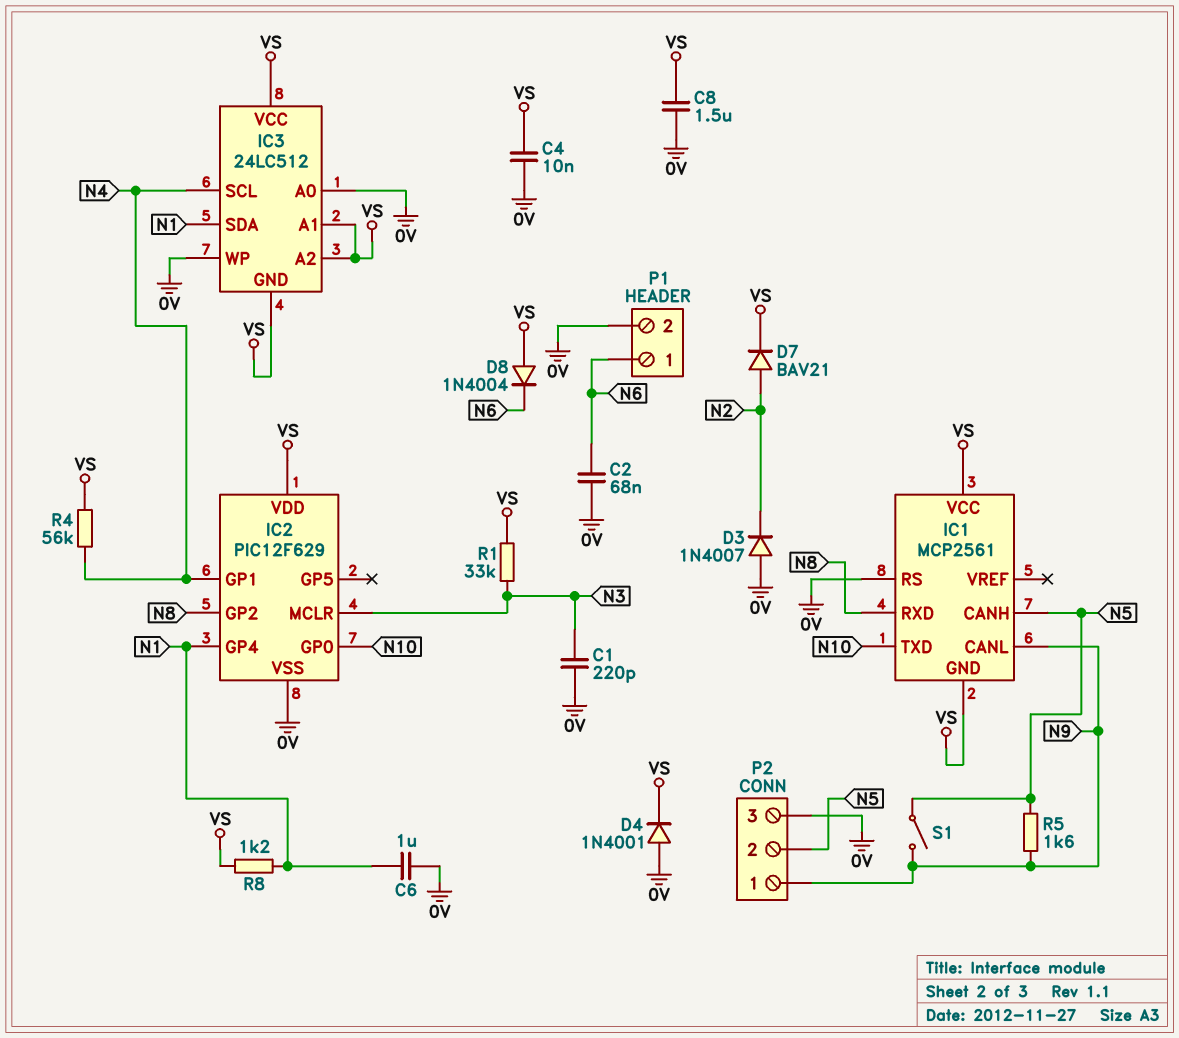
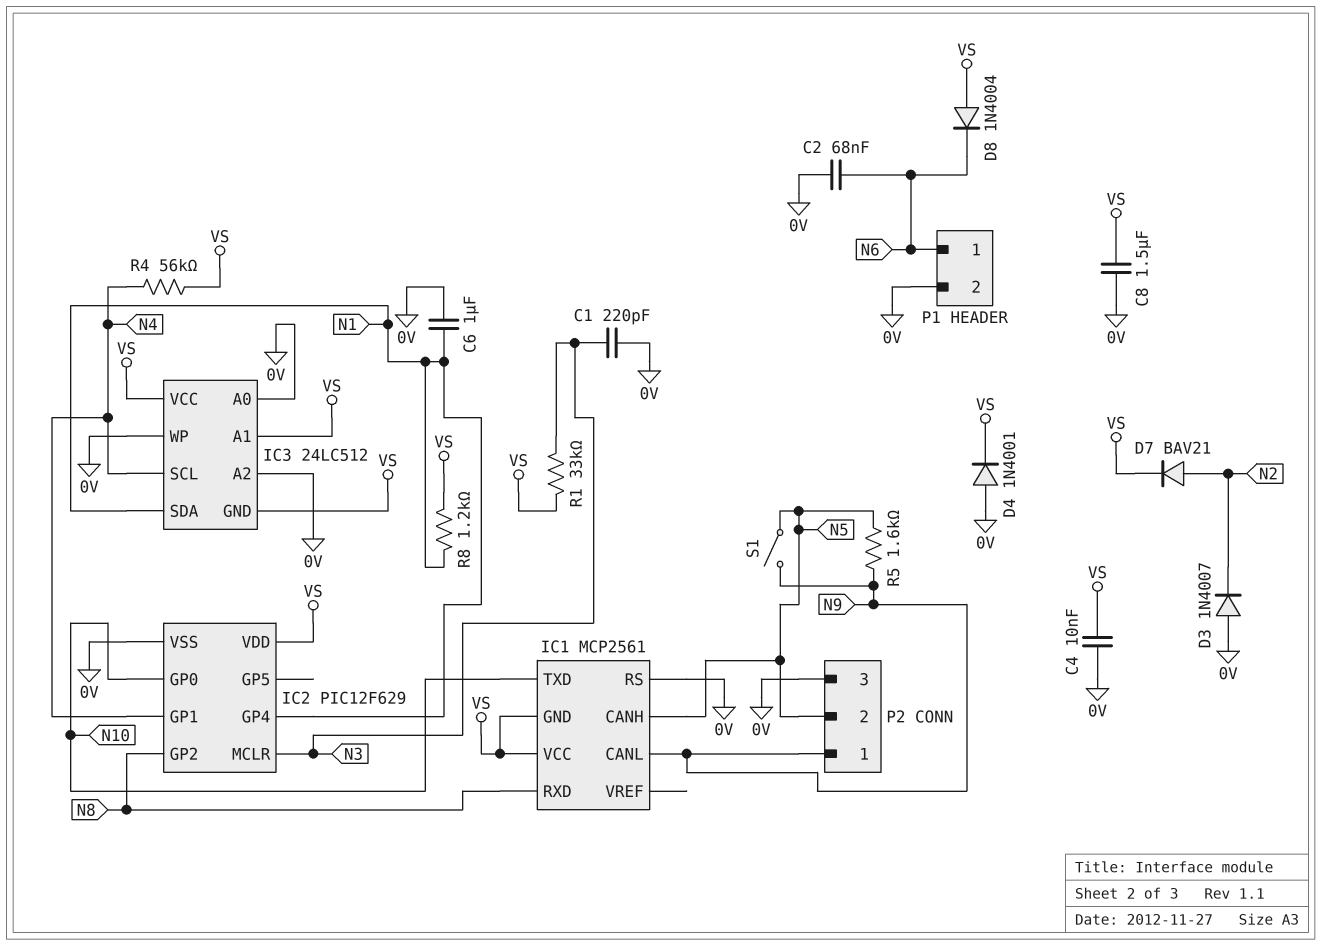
IC3 pin A2: VS -> 0V

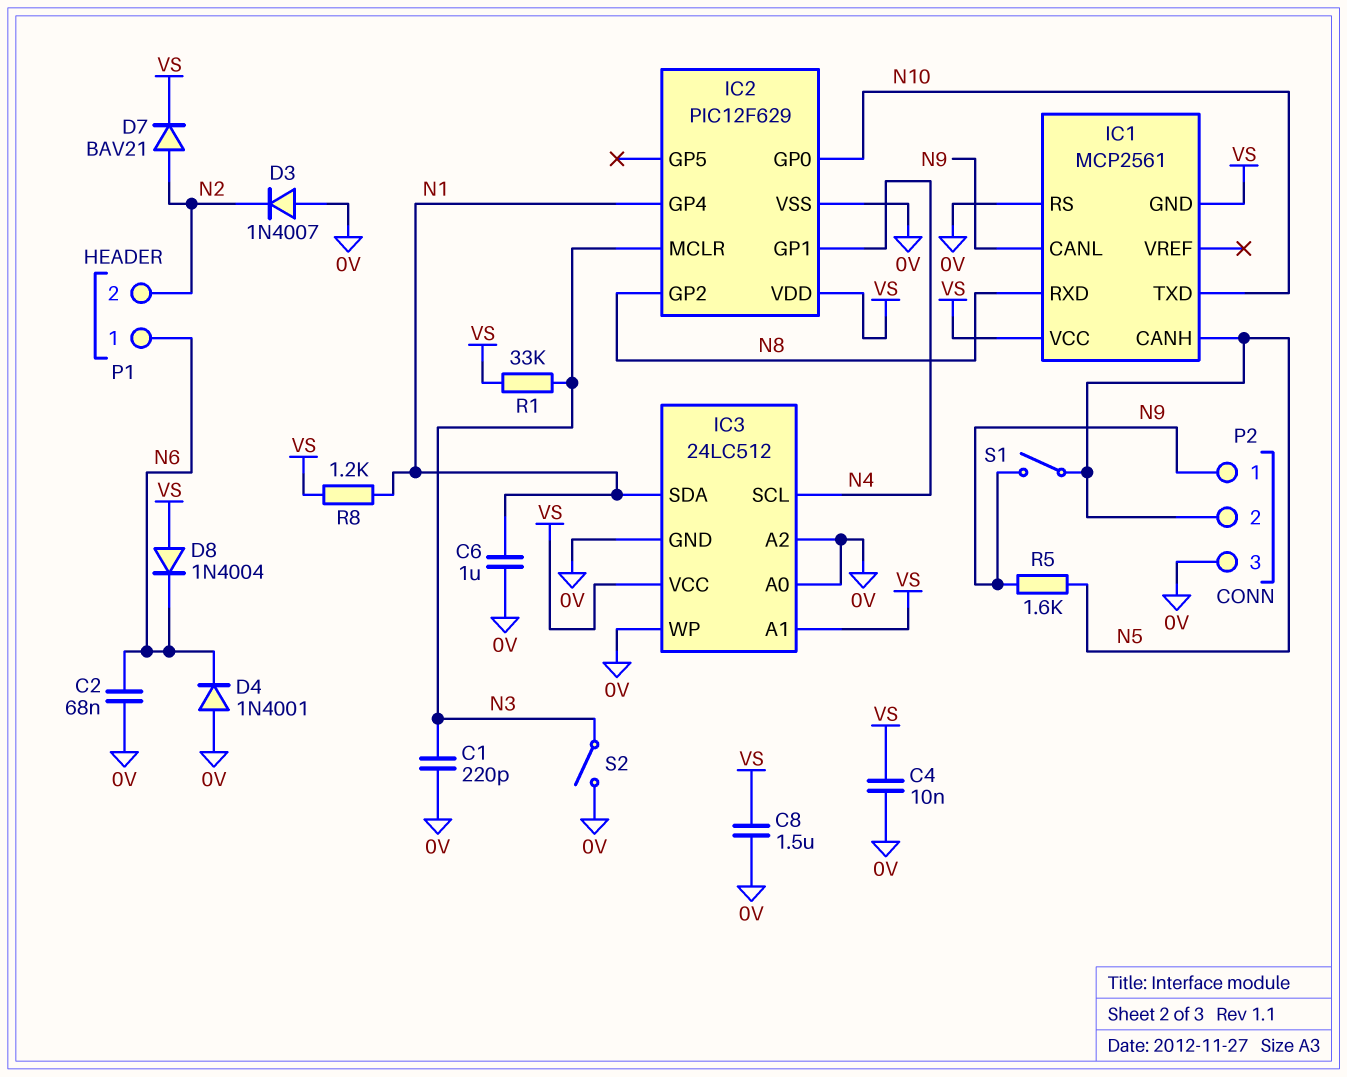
D4: diode 1N4001 (A 0V, K VS) -> diode 1N4001 (A 0V, K N6)
IC3 pin GND: VS -> 0V
P1 pin 2: 0V -> N2
R4: 56k (N4, VS) -> none
S2: none -> switch (0V, N3)

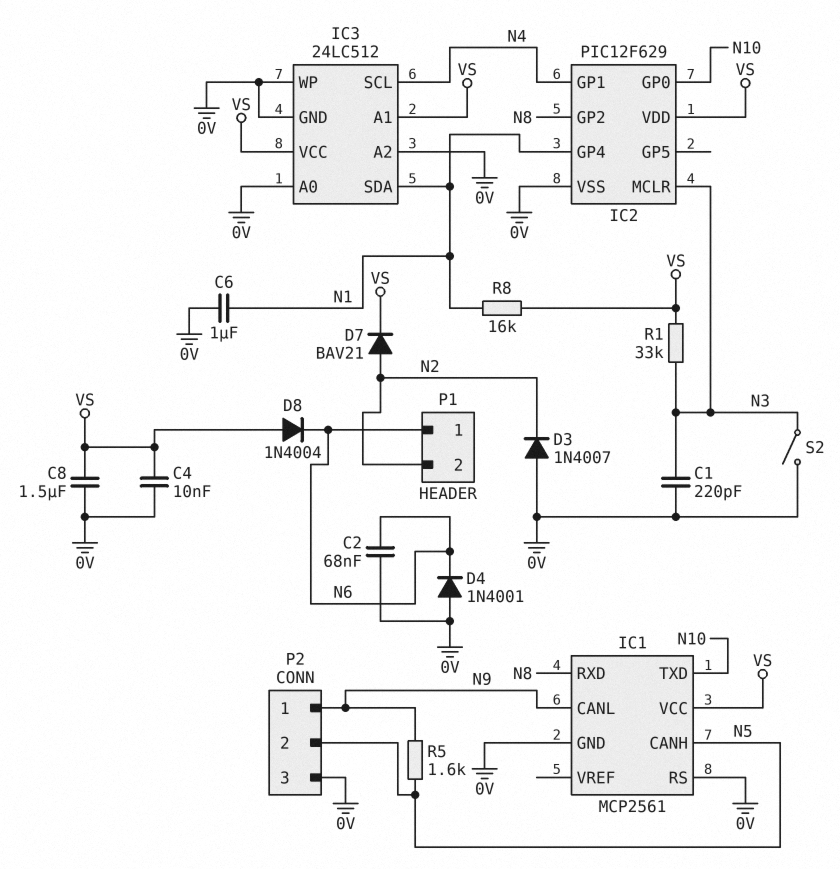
IC1 pin GND: VS -> 0V
R8: 1.2k (N1, VS) -> 16k (N1, VS)
S1: switch (N5, N9) -> none

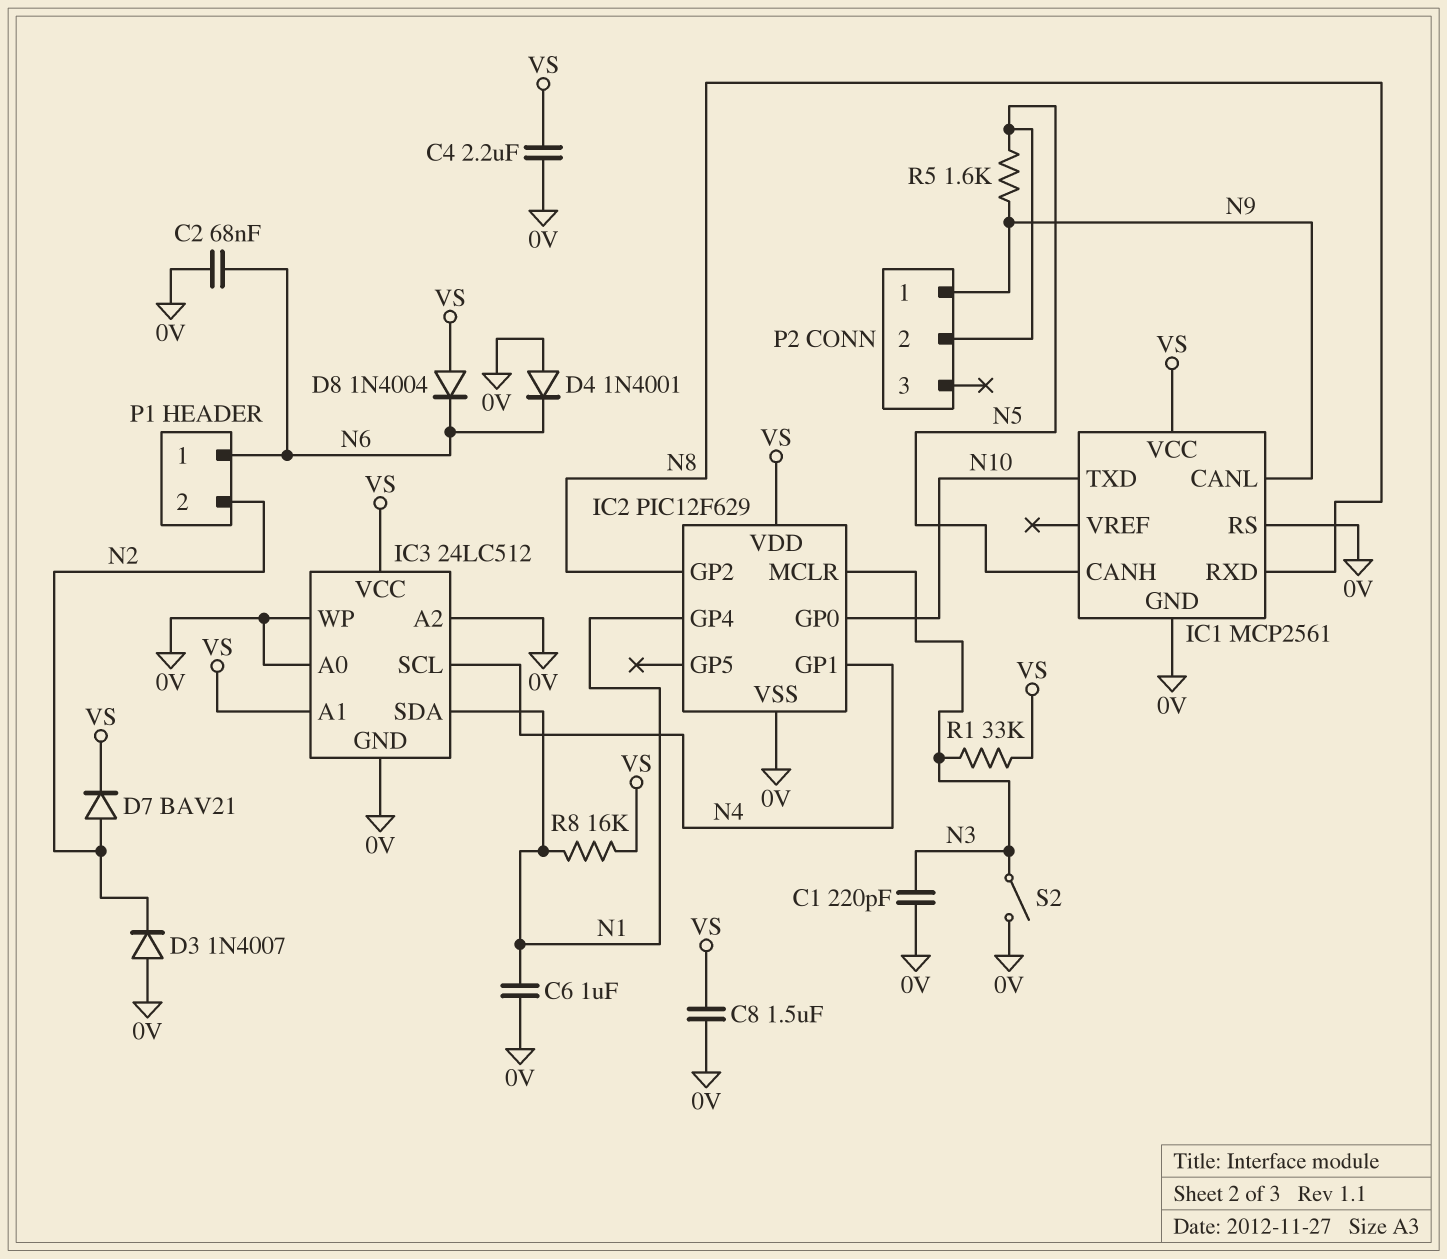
C4: 10nF (0V, VS) -> 2.2uF (0V, VS)
P2 pin 3: 0V -> none

